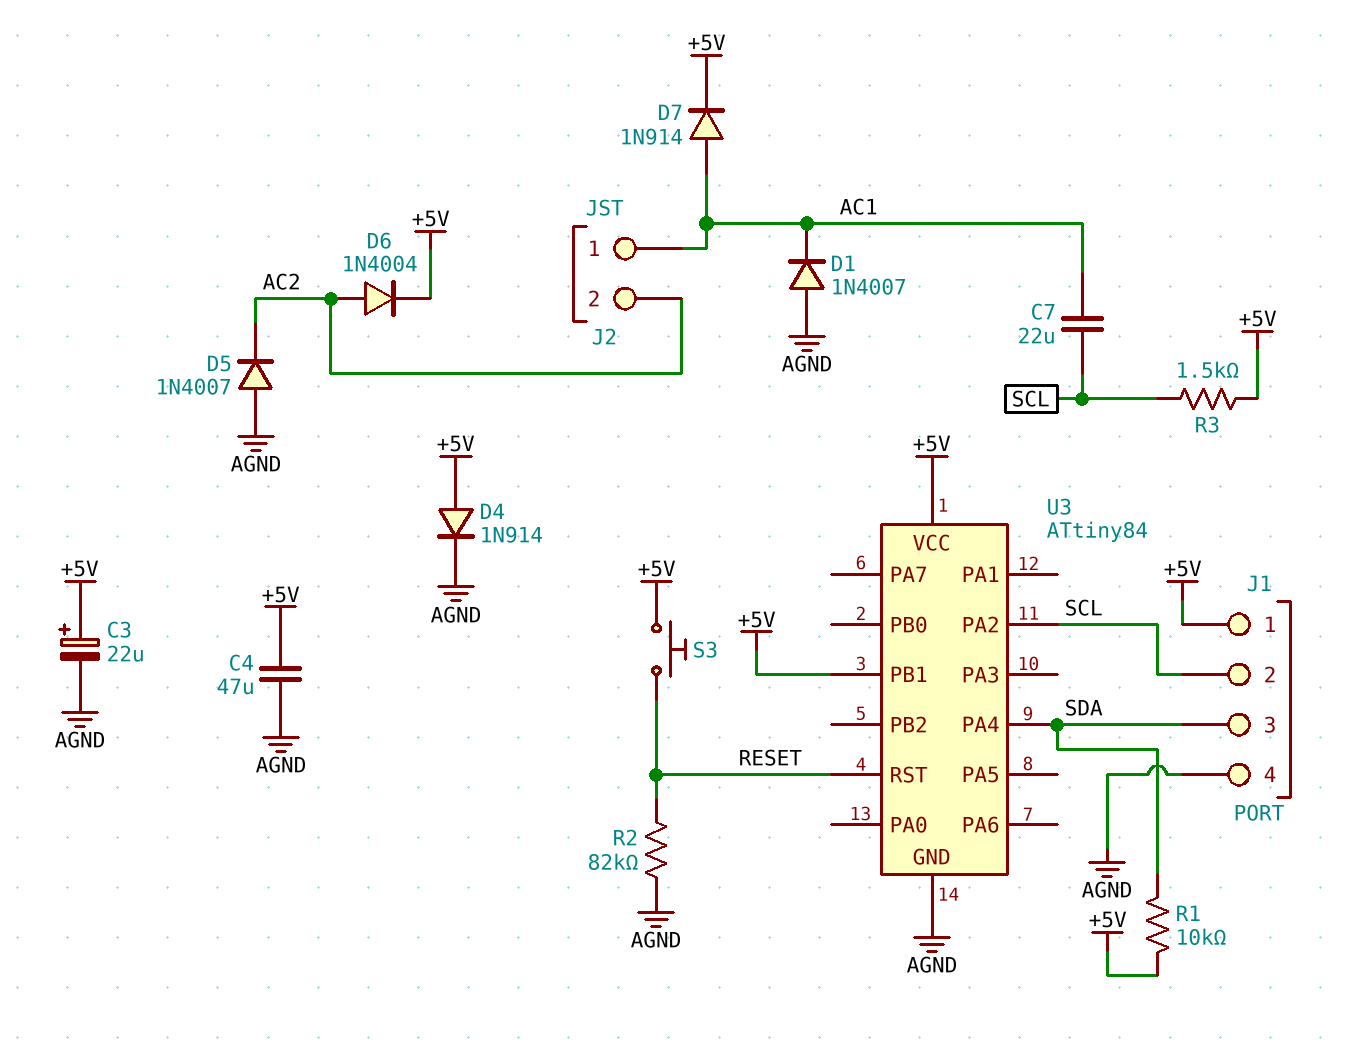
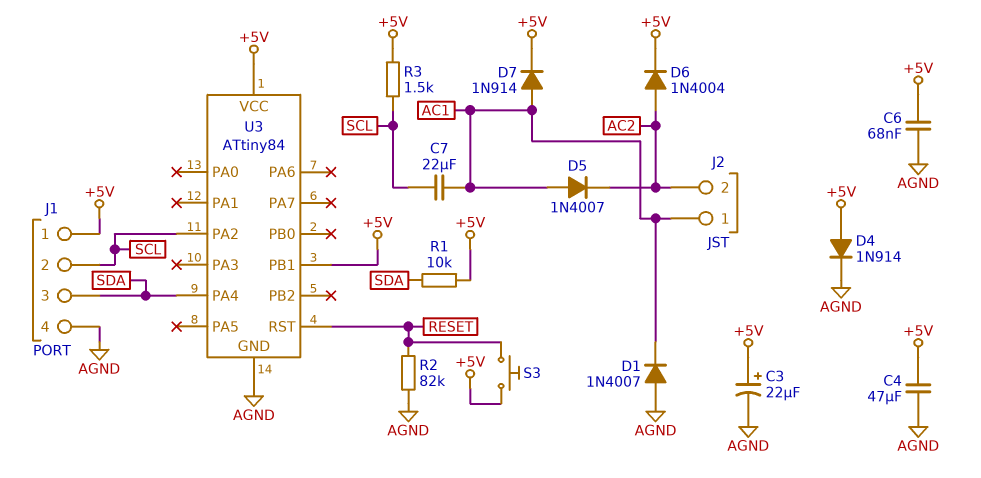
C6: none -> 68nF (+5V, AGND)
D5: diode 1N4007 (A AGND, K AC2) -> diode 1N4007 (A AC1, K AC2)

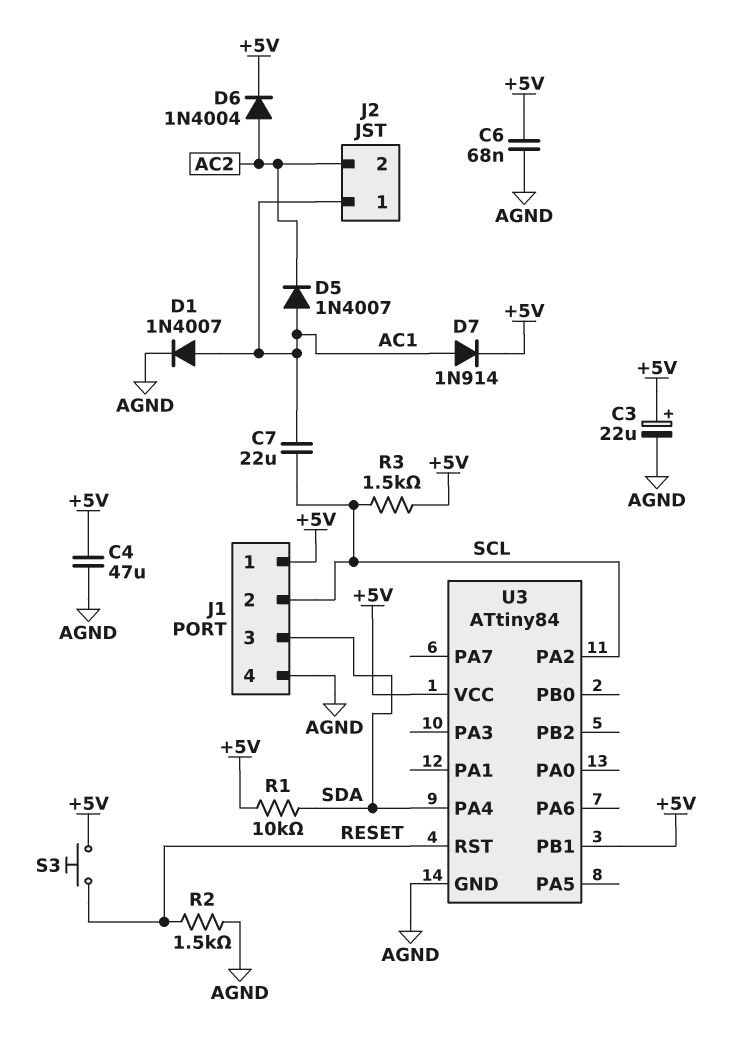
D1: diode 1N4007 (A AGND, K AC1) -> diode 1N4007 (A AC1, K AGND)
D4: diode 1N914 (A +5V, K AGND) -> none
R2: 82k (AGND, RESET) -> 1.5k (AGND, RESET)

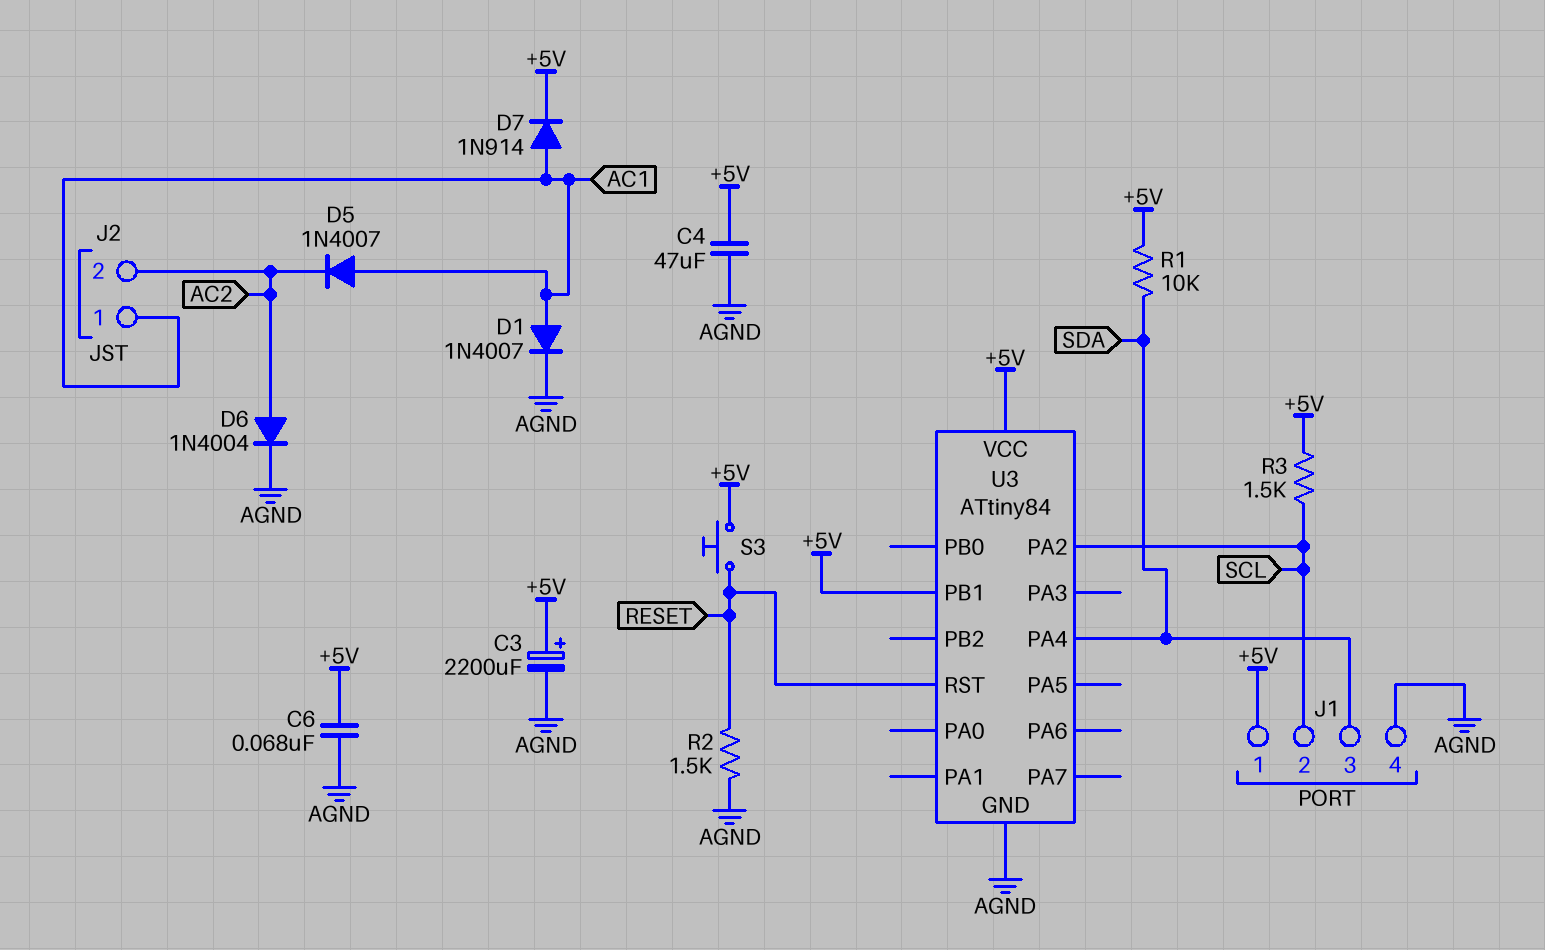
C3: 22uF (plus +5V, minus AGND) -> 2200uF (plus +5V, minus AGND)
C7: 22uF (AC1, SCL) -> none
D6: diode 1N4004 (A AC2, K +5V) -> diode 1N4004 (A AC2, K AGND)

